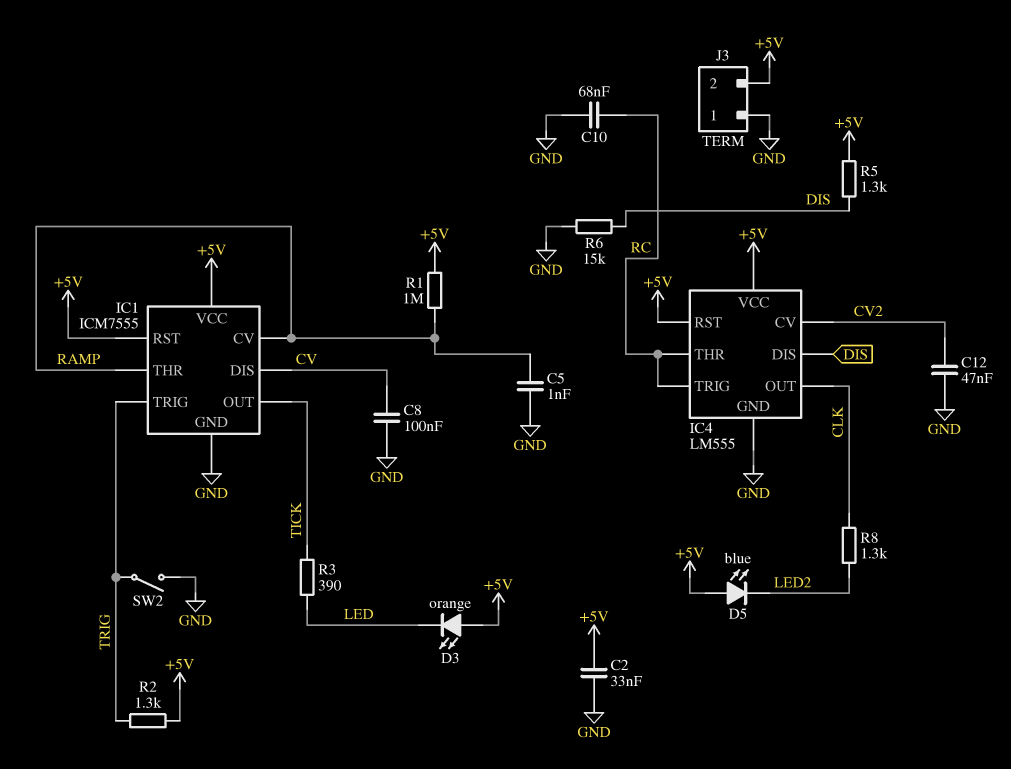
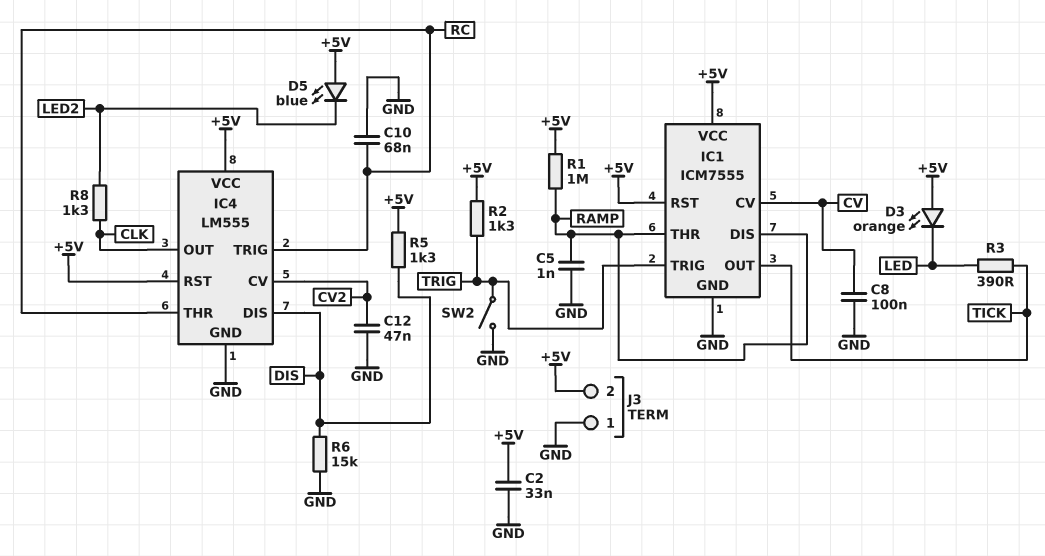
IC1 pin CV: RAMP -> CV
IC1 pin DIS: CV -> RAMP

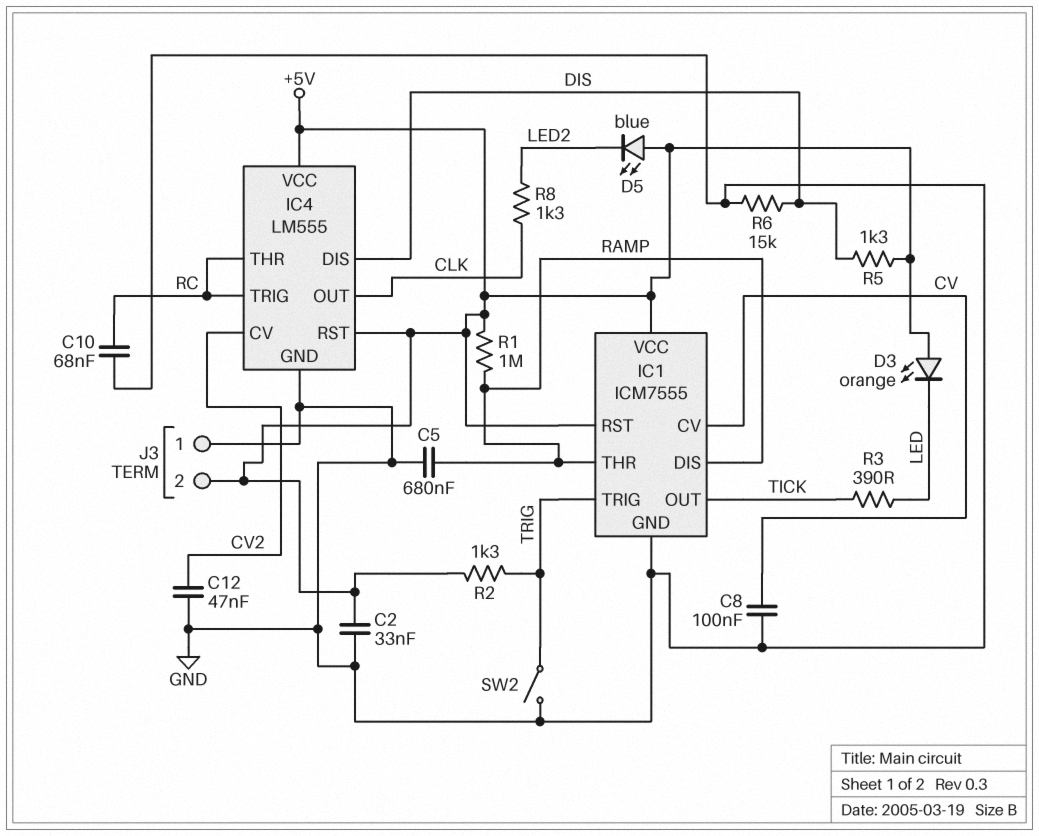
C5: 1nF (GND, RAMP) -> 680nF (GND, RAMP)

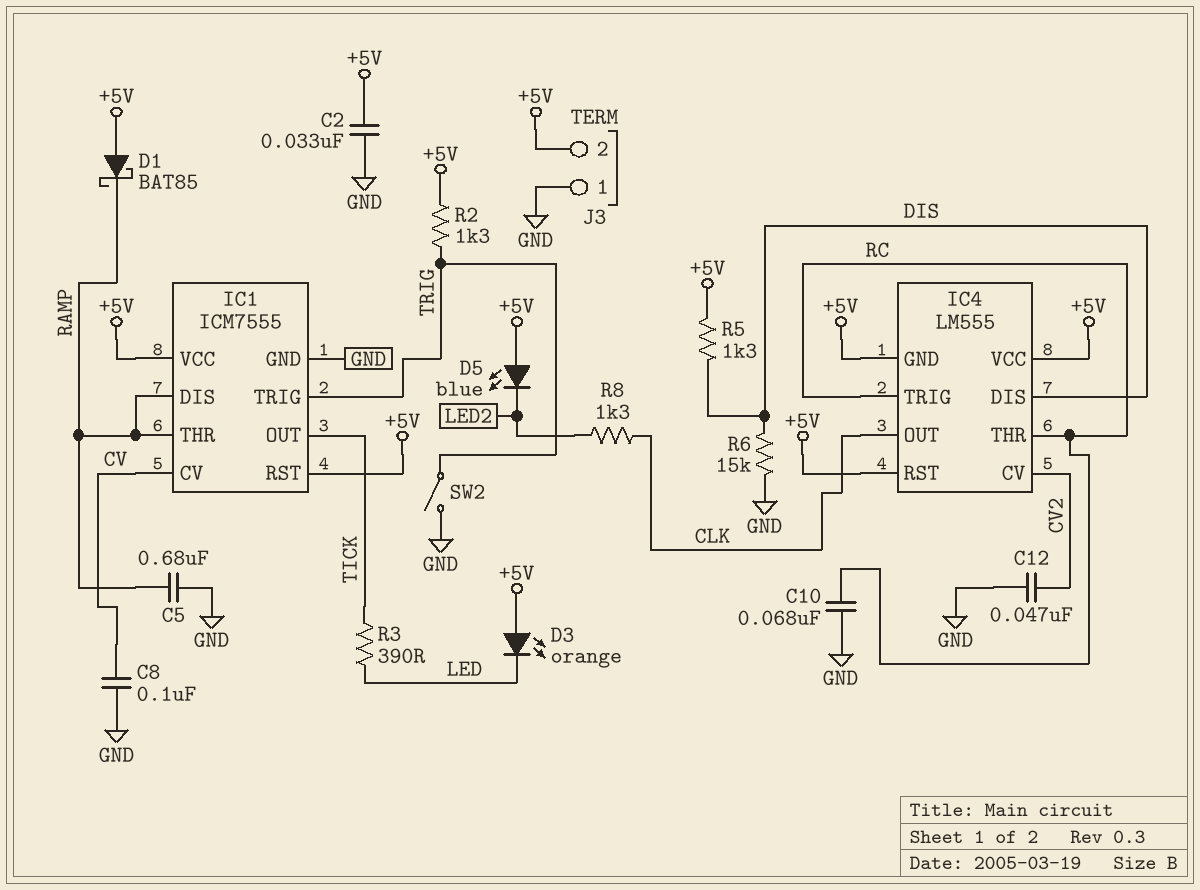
D1: none -> schottky BAT85 (A +5V, K RAMP)
IC4 pin GND: GND -> +5V
R1: 1M (+5V, RAMP) -> none

